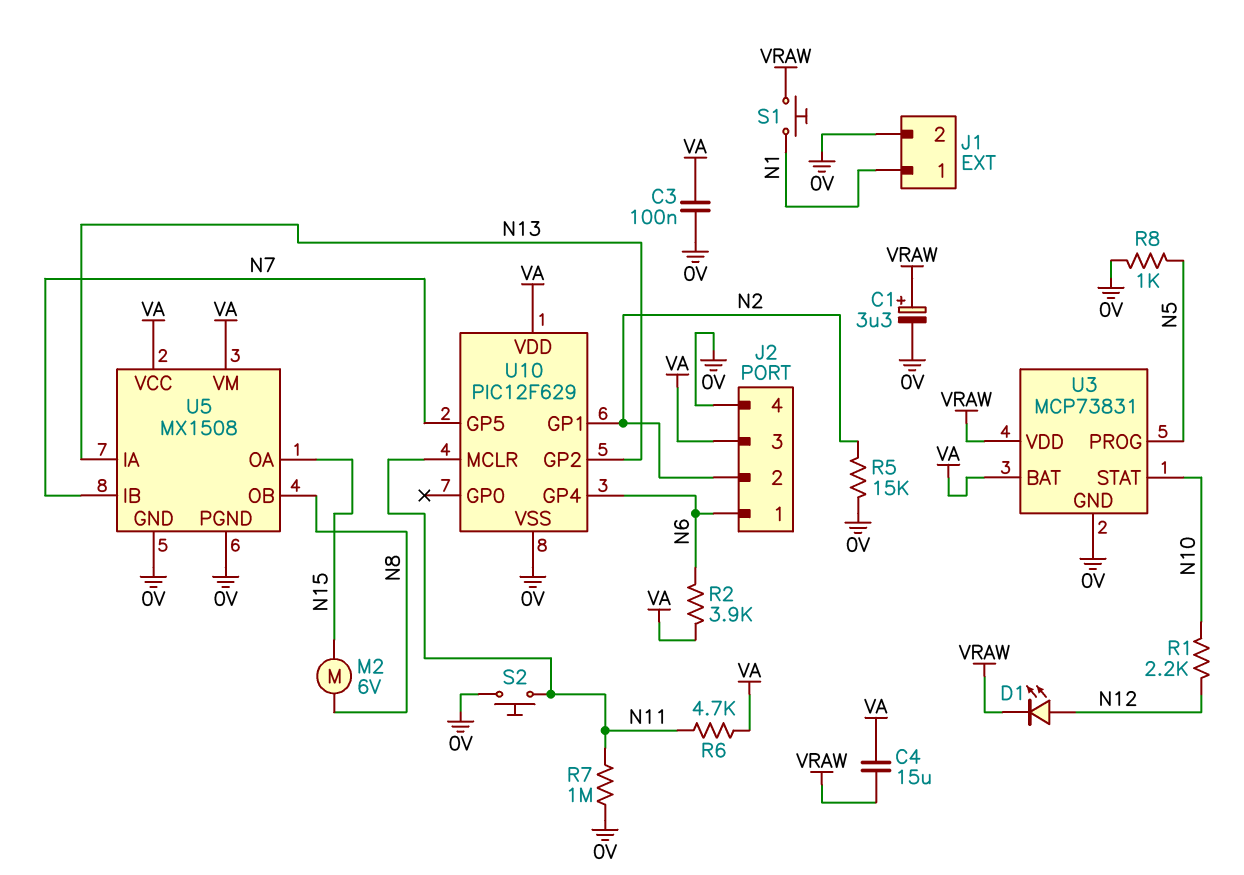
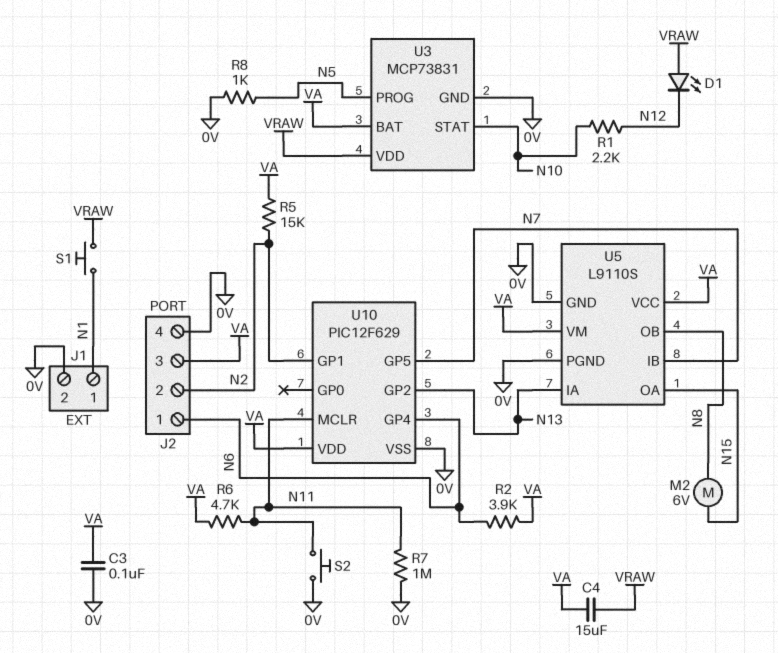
C1: 3.3uF (plus VRAW, minus 0V) -> none
D1: LED (A N12, K VRAW) -> LED (A VRAW, K N12)
R5: 15k (0V, N2) -> 15k (N2, VA)
U5: MX1508 -> L9110S

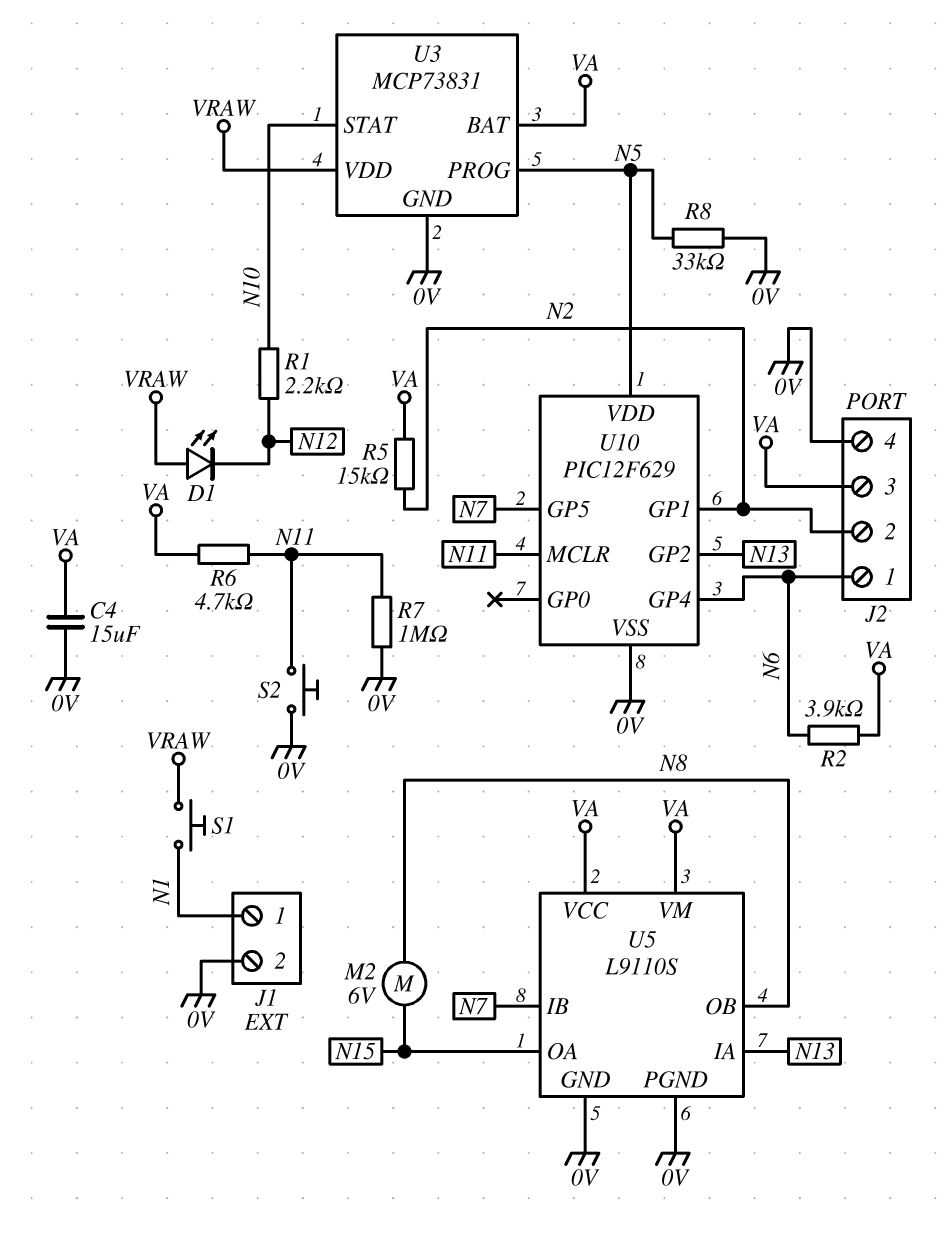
C3: 100nF (0V, VA) -> none
C4: 15uF (VA, VRAW) -> 15uF (0V, VA)
R8: 1k (0V, N5) -> 33k (0V, N5)
U10 pin VDD: VA -> N5

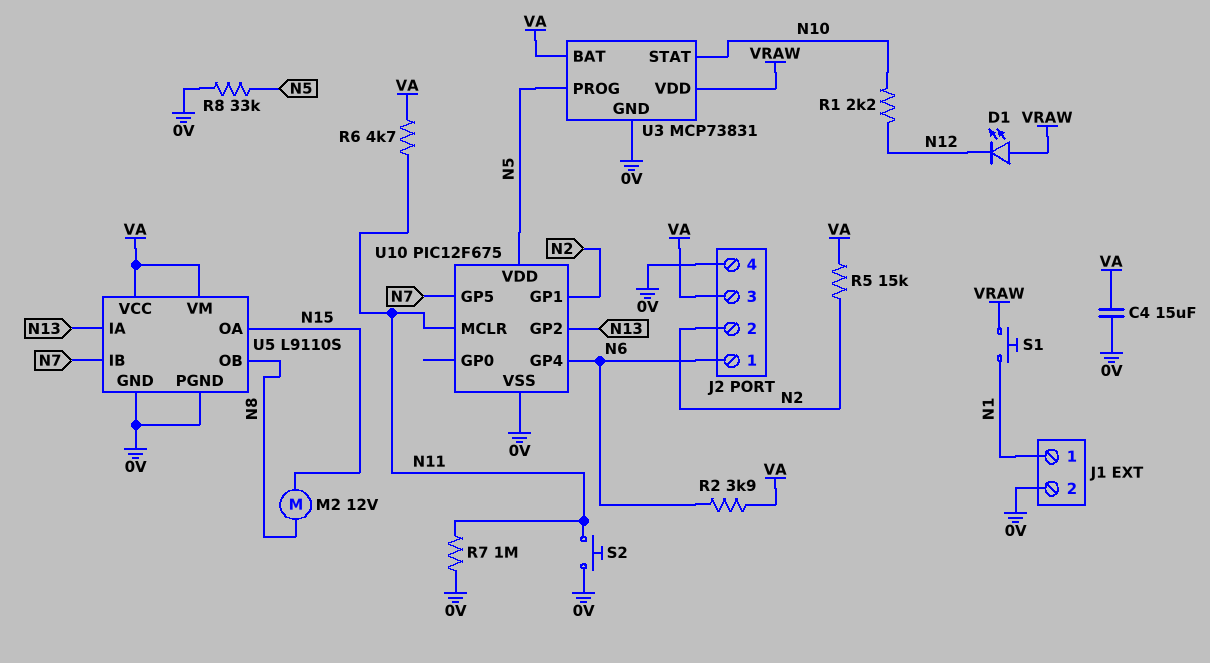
M2: motor 6V (N8, N15) -> motor 12V (N8, N15)
U10: PIC12F629 -> PIC12F675

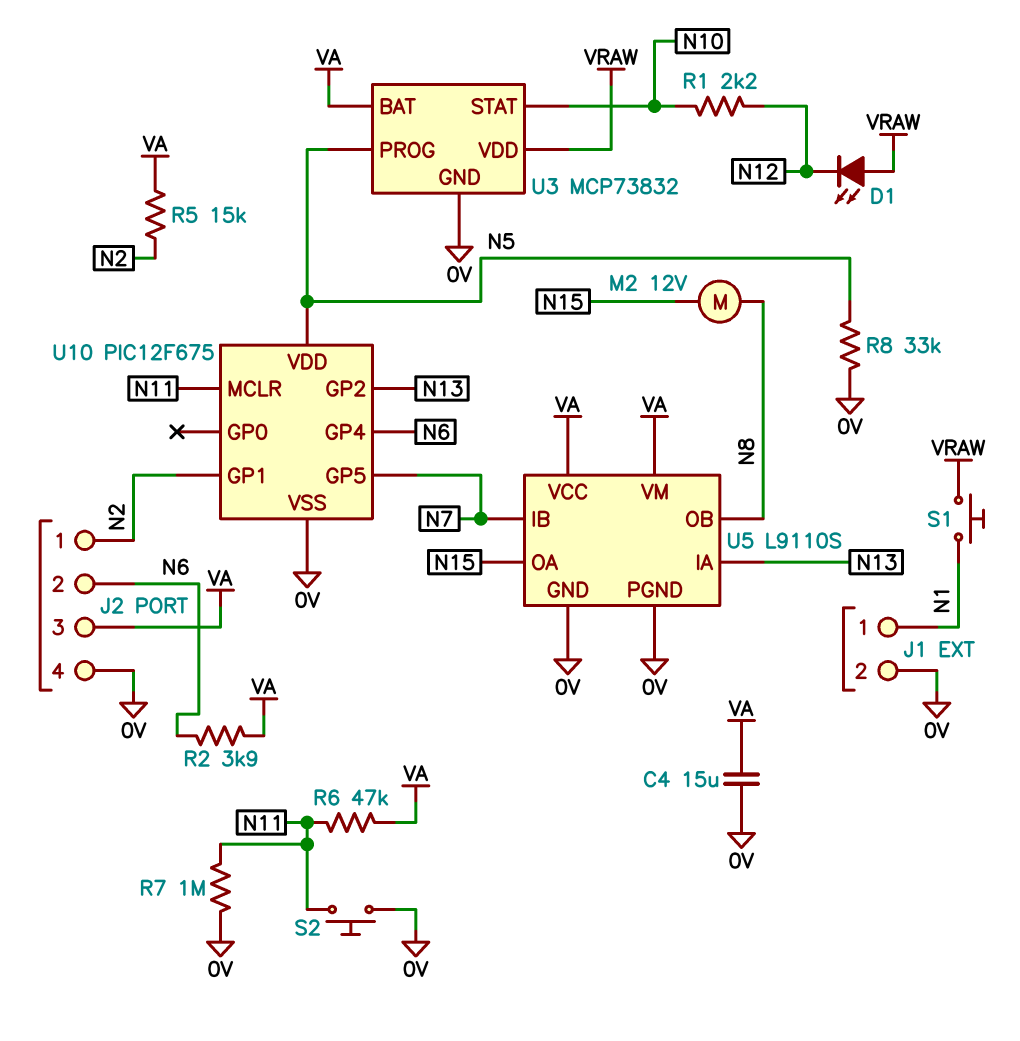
J2 pin 1: N6 -> N2
J2 pin 2: N2 -> N6
R6: 4.7k (N11, VA) -> 47k (N11, VA)
U3: MCP73831 -> MCP73832

